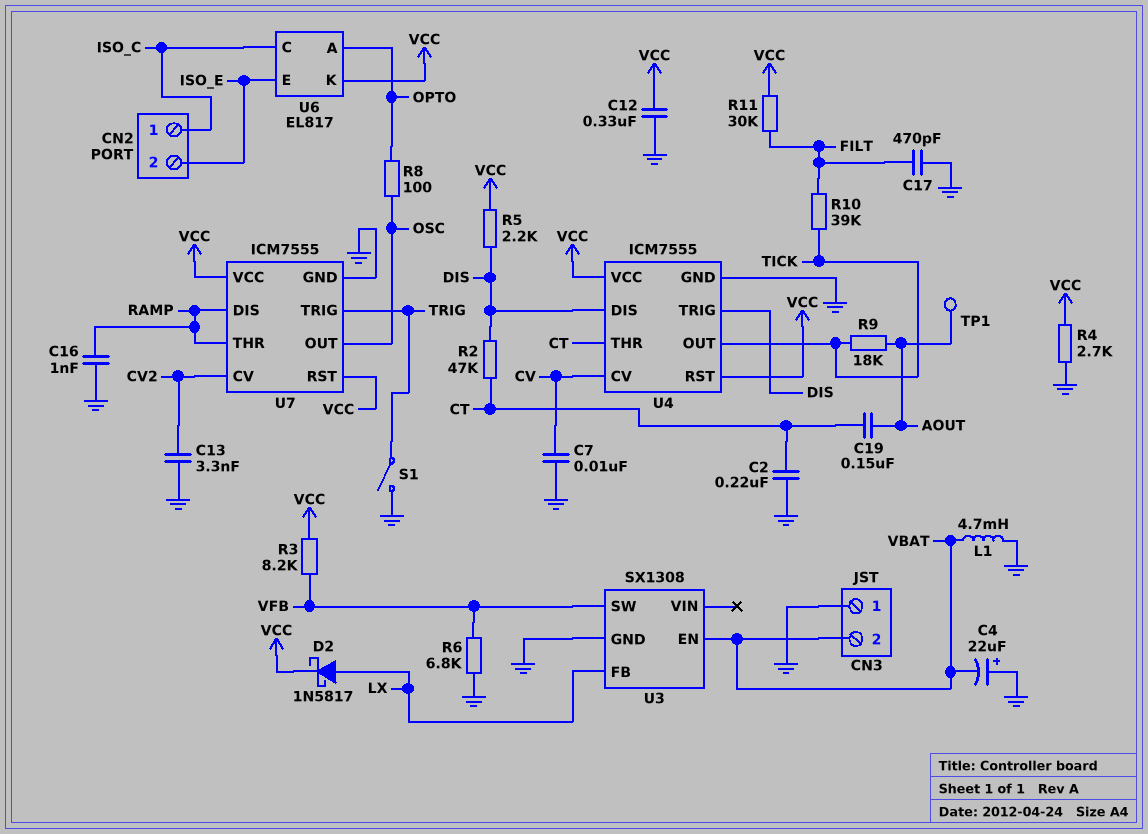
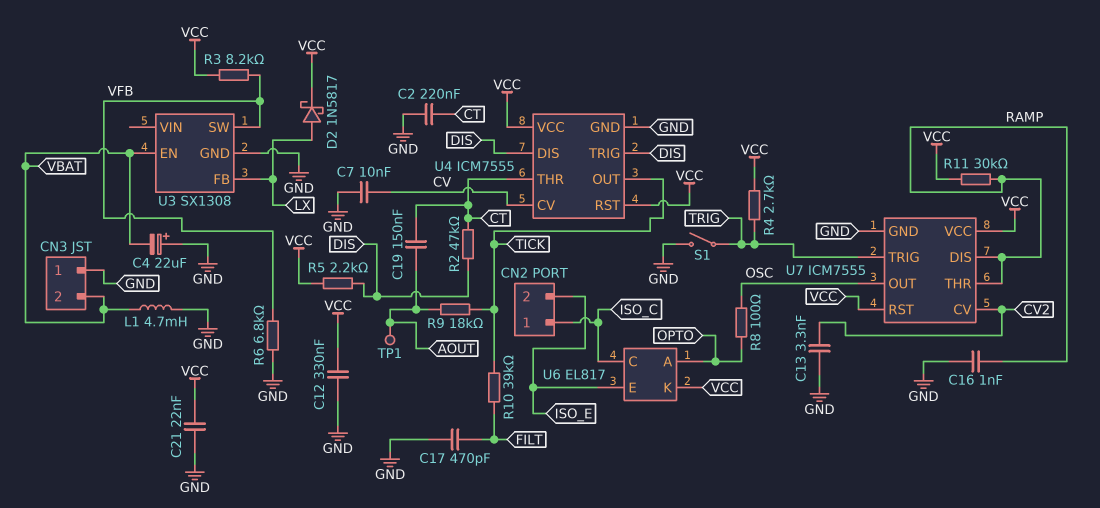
C21: none -> 22nF (GND, VCC)
R4: 2.7k (GND, VCC) -> 2.7k (TRIG, VCC)
R11: 30k (FILT, VCC) -> 30k (RAMP, VCC)

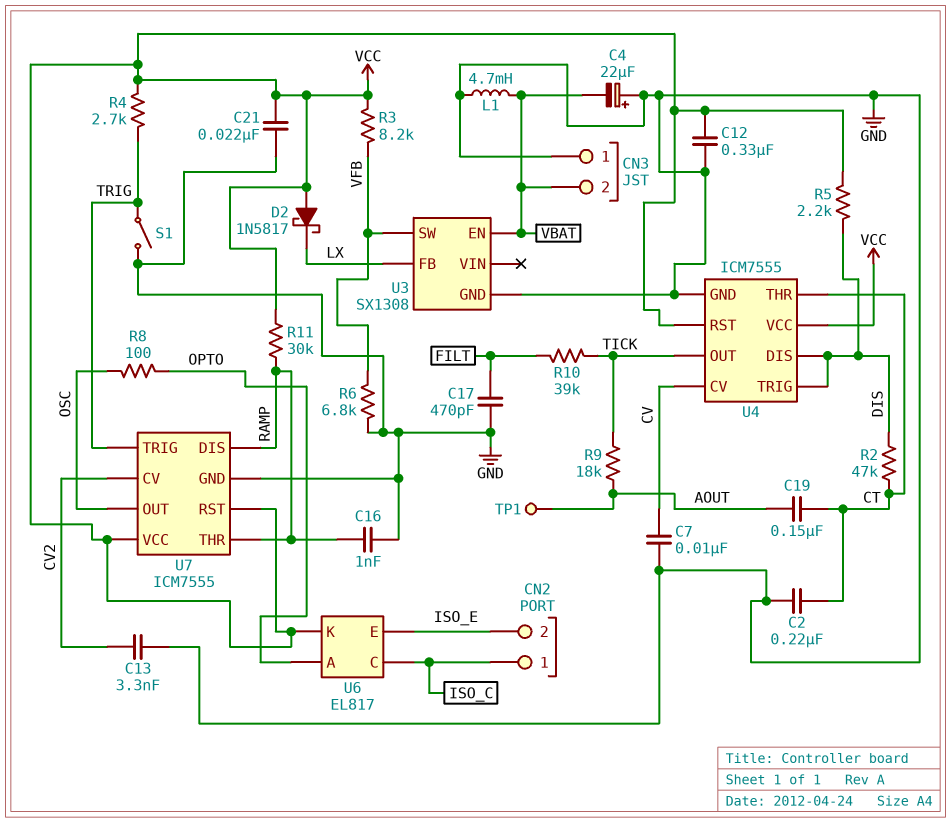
D2: schottky 1N5817 (A LX, K VCC) -> schottky 1N5817 (A VCC, K LX)

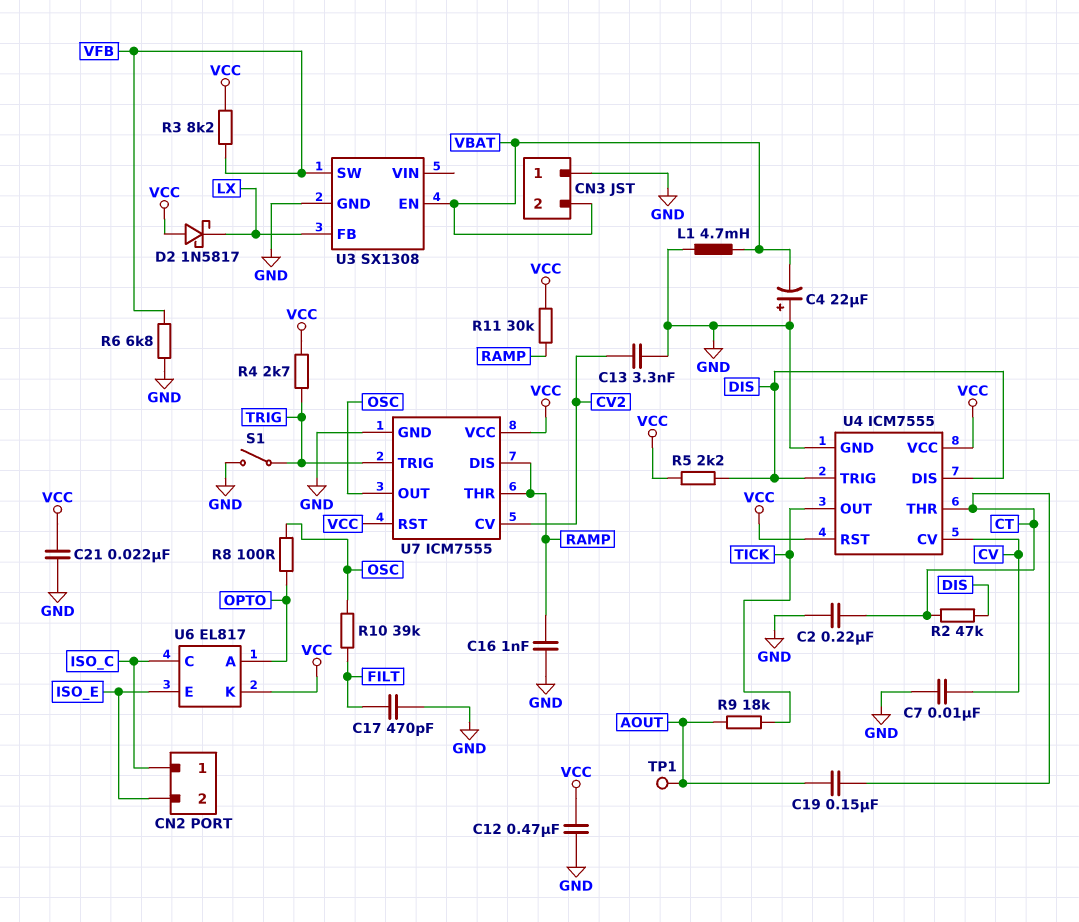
C12: 330nF (GND, VCC) -> 470nF (GND, VCC)
R10: 39k (FILT, TICK) -> 39k (FILT, OSC)

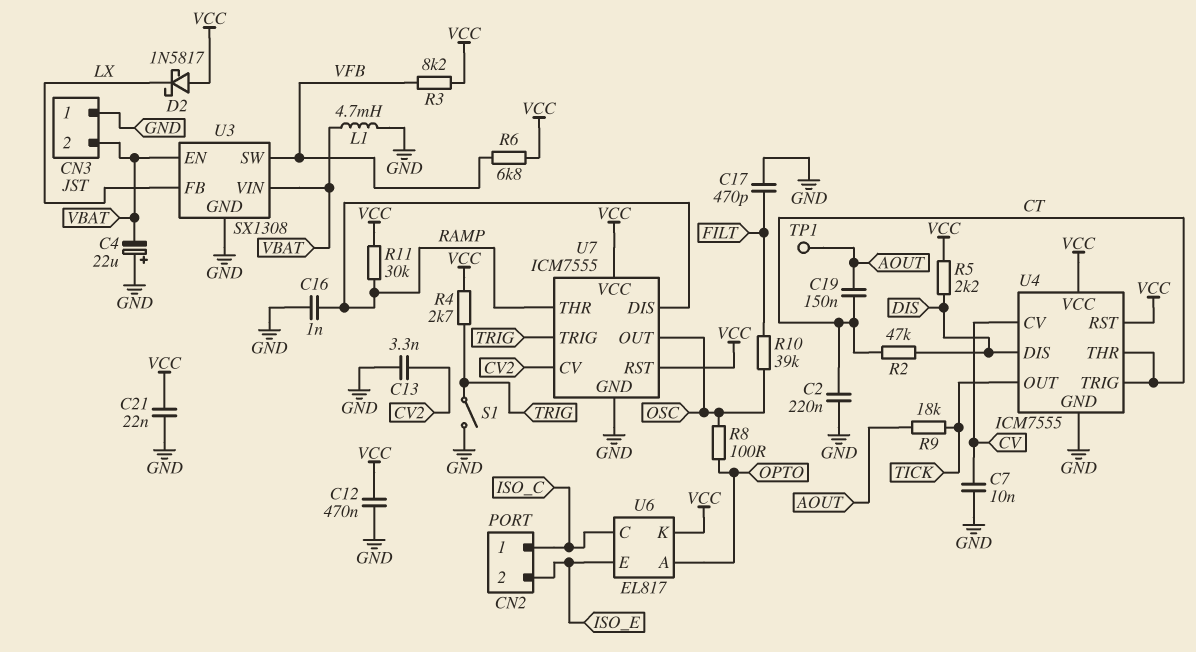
R6: 6.8k (GND, VFB) -> 6.8k (VCC, VFB)
U3 pin VIN: none -> VBAT
U4 pin TRIG: DIS -> CT

